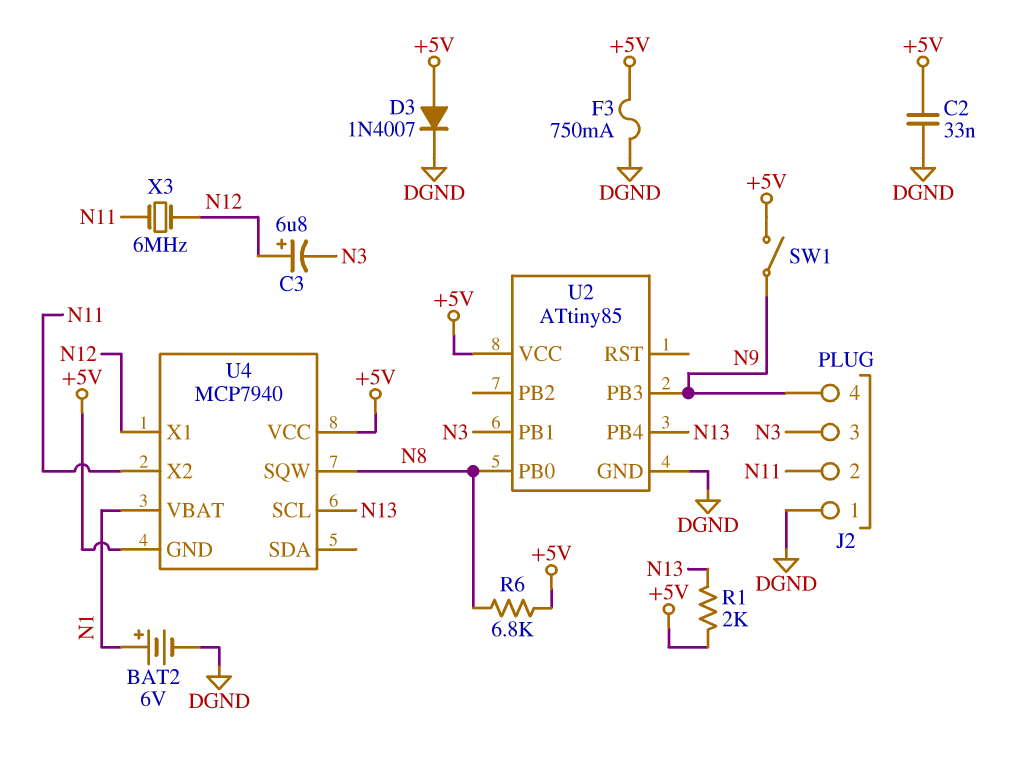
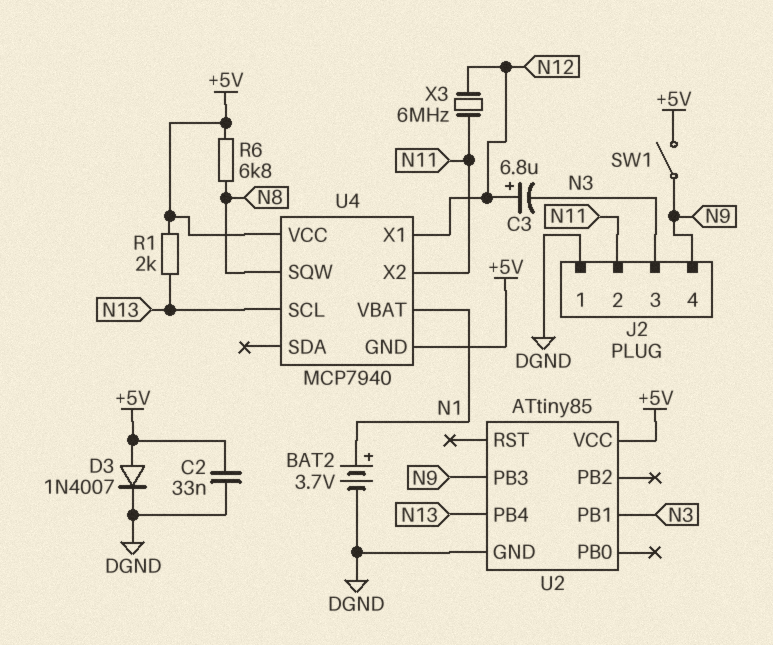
BAT2: 6V (plus N1, minus DGND) -> 3.7V (plus N1, minus DGND)
F3: 750mA (+5V, DGND) -> none
U2 pin PB0: N8 -> none

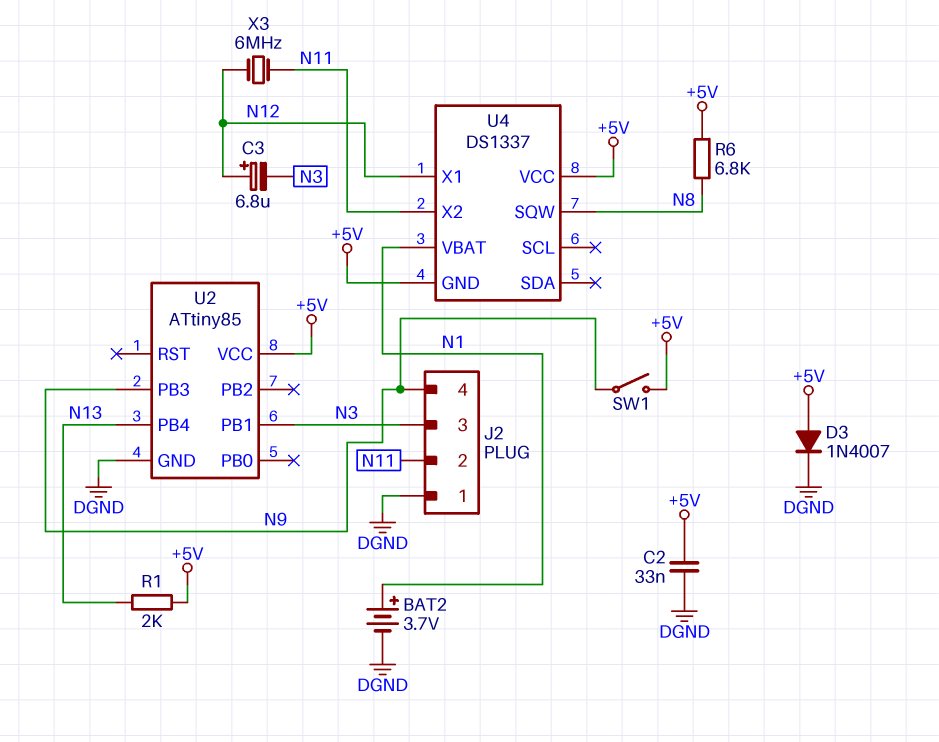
U4: MCP7940 -> DS1337
U4 pin SCL: N13 -> none

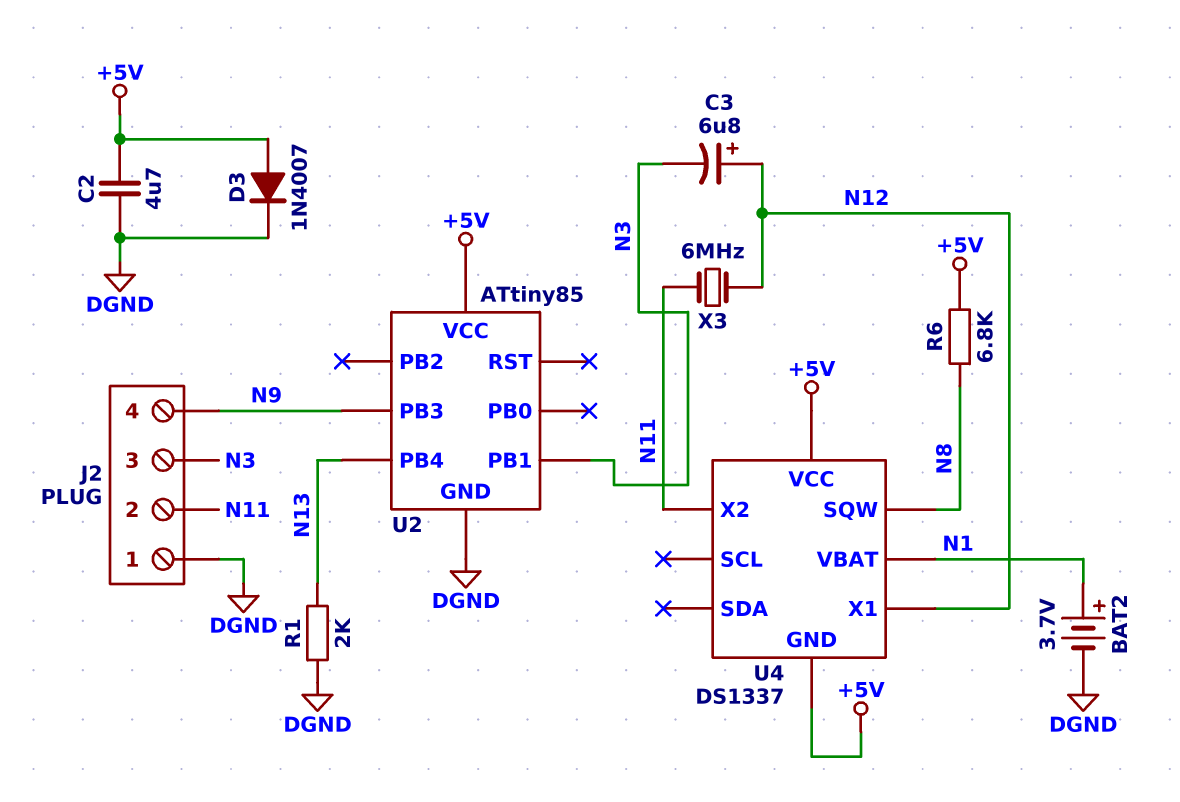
C2: 33nF (+5V, DGND) -> 4.7uF (+5V, DGND)
R1: 2k (+5V, N13) -> 2k (DGND, N13)
SW1: switch (+5V, N9) -> none

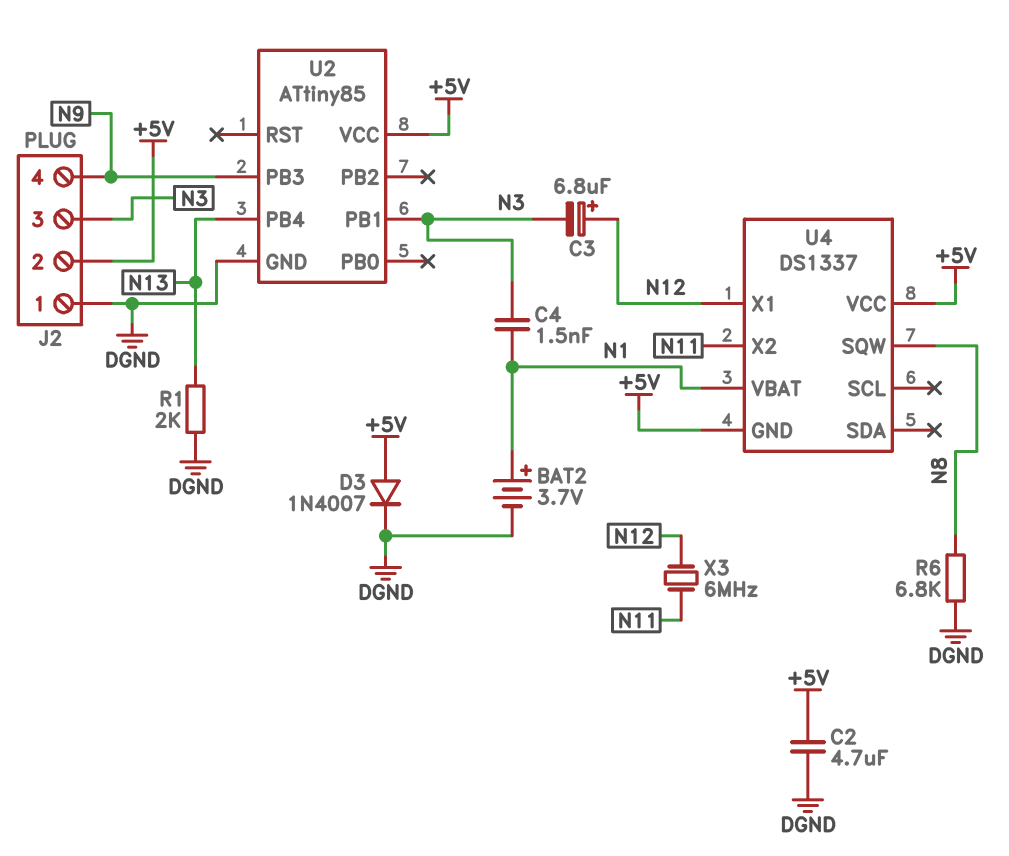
C4: none -> 1.5nF (N1, N3)
J2 pin 2: N11 -> +5V
R6: 6.8k (+5V, N8) -> 6.8k (DGND, N8)

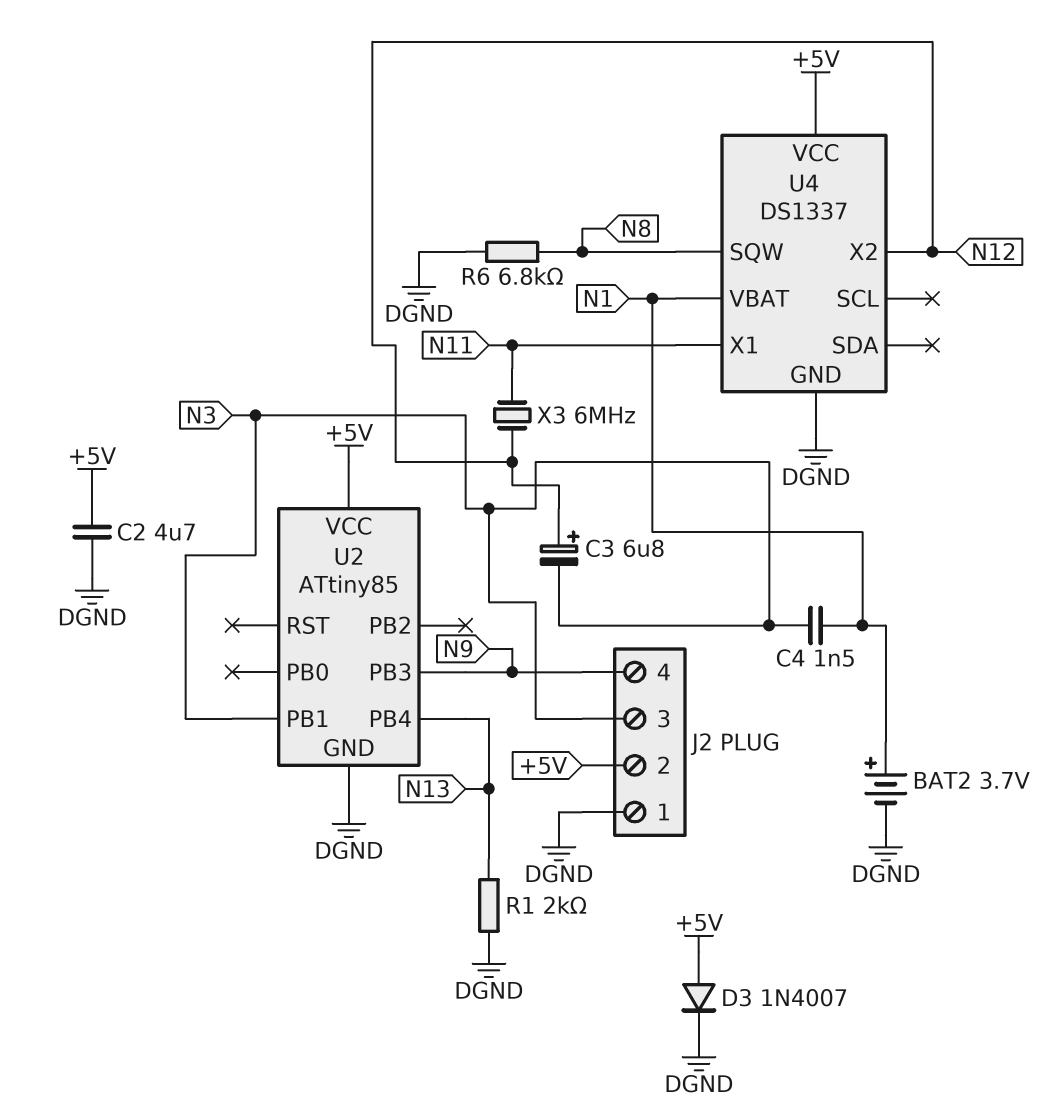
U4 pin GND: +5V -> DGND
U4 pin X1: N12 -> N11
U4 pin X2: N11 -> N12

